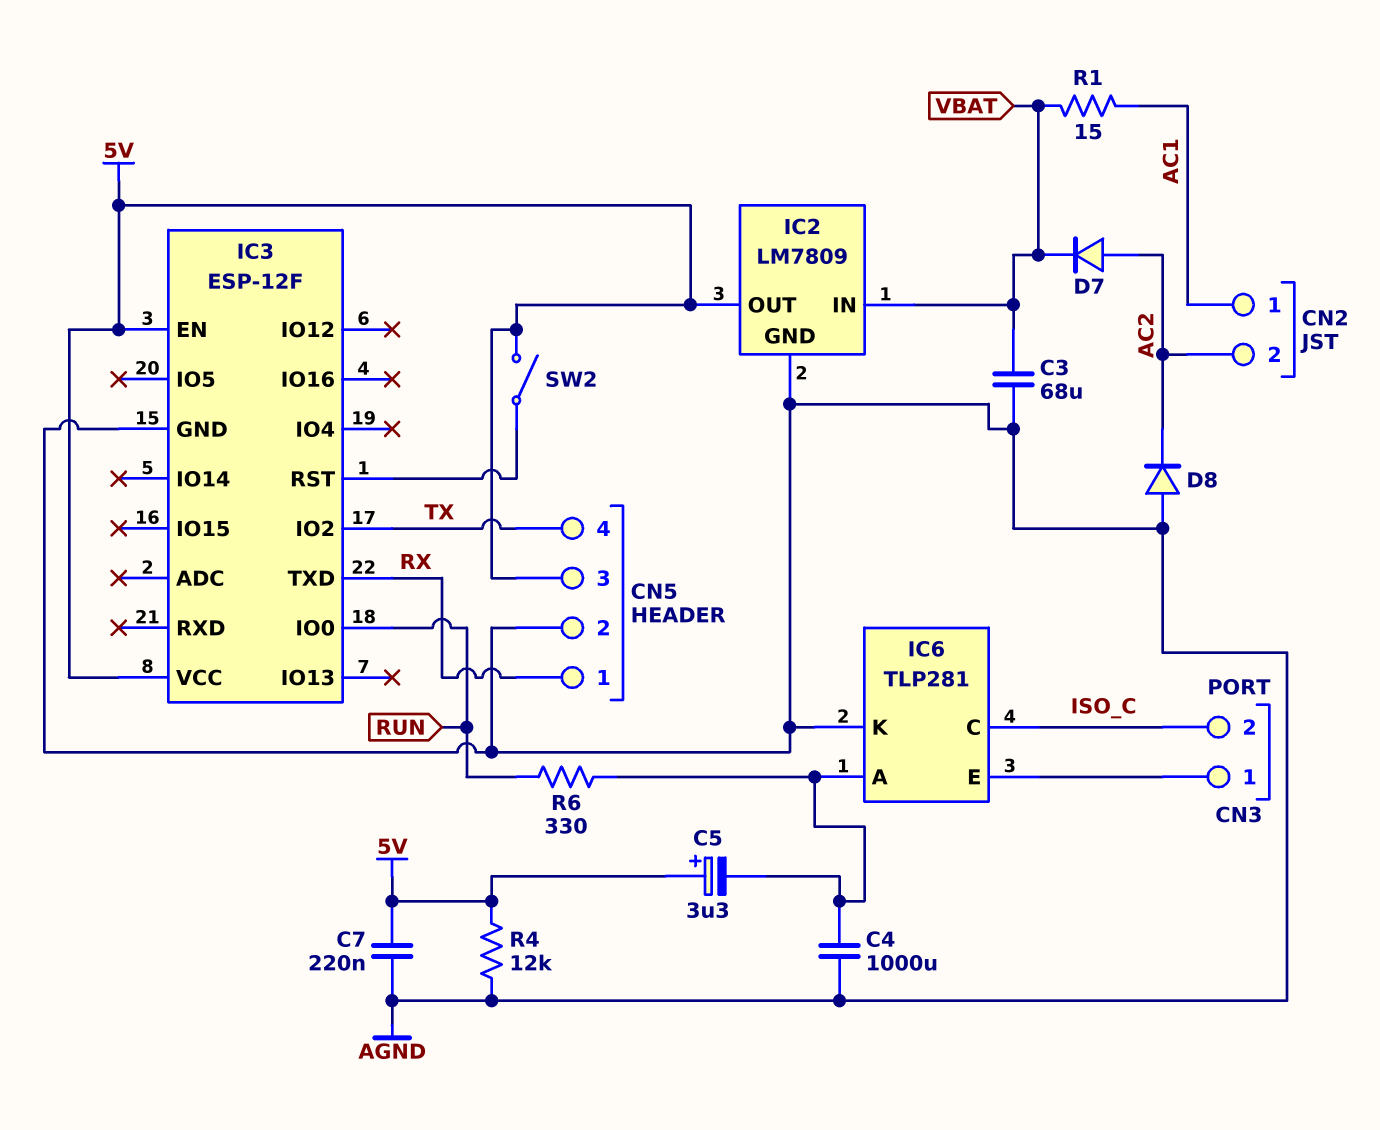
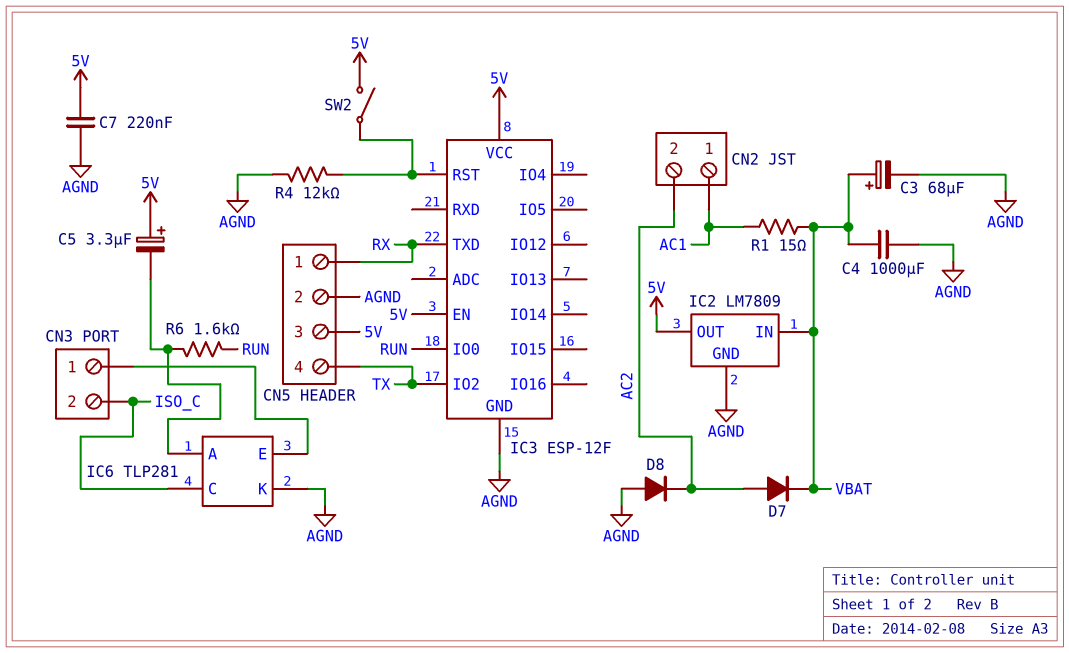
C3: 68uF (AGND, VBAT) -> 68uF (plus VBAT, minus AGND)
C4: 1000uF (AGND, IC6/A) -> 1000uF (AGND, VBAT)
R4: 12k (5V, AGND) -> 12k (AGND, IC3/RST)
R6: 330 (IC6/A, RUN) -> 1.6k (IC6/A, RUN)

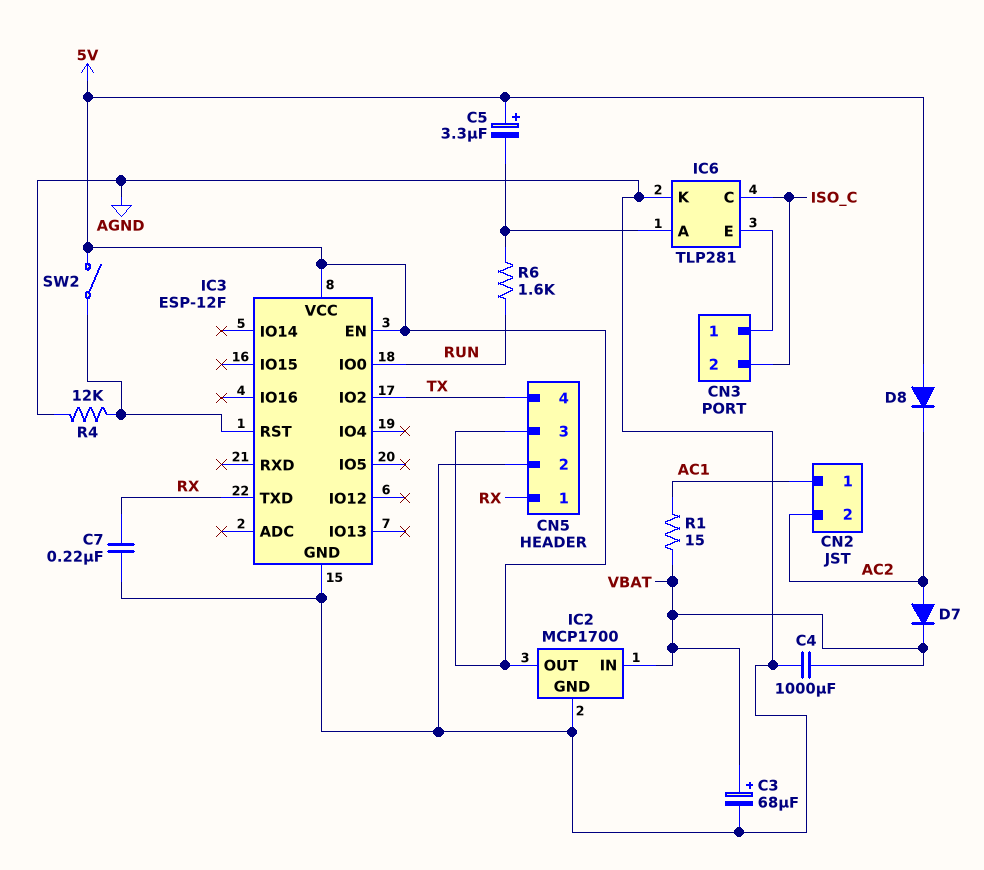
C7: 220nF (5V, AGND) -> 220nF (AGND, RX)
D8: diode (A AGND, K AC2) -> diode (A 5V, K AC2)
IC2: LM7809 -> MCP1700

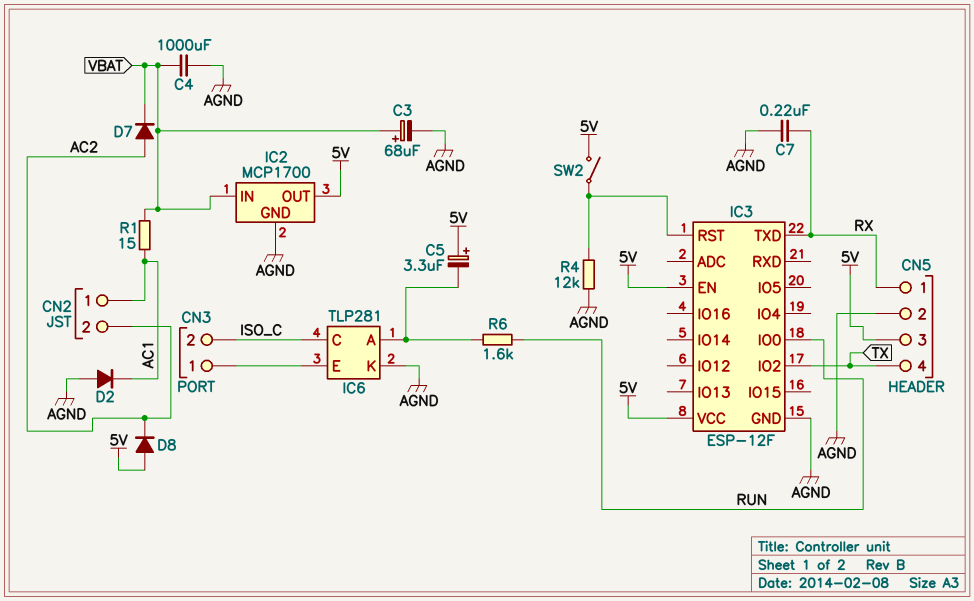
D2: none -> diode (A AGND, K AC1)

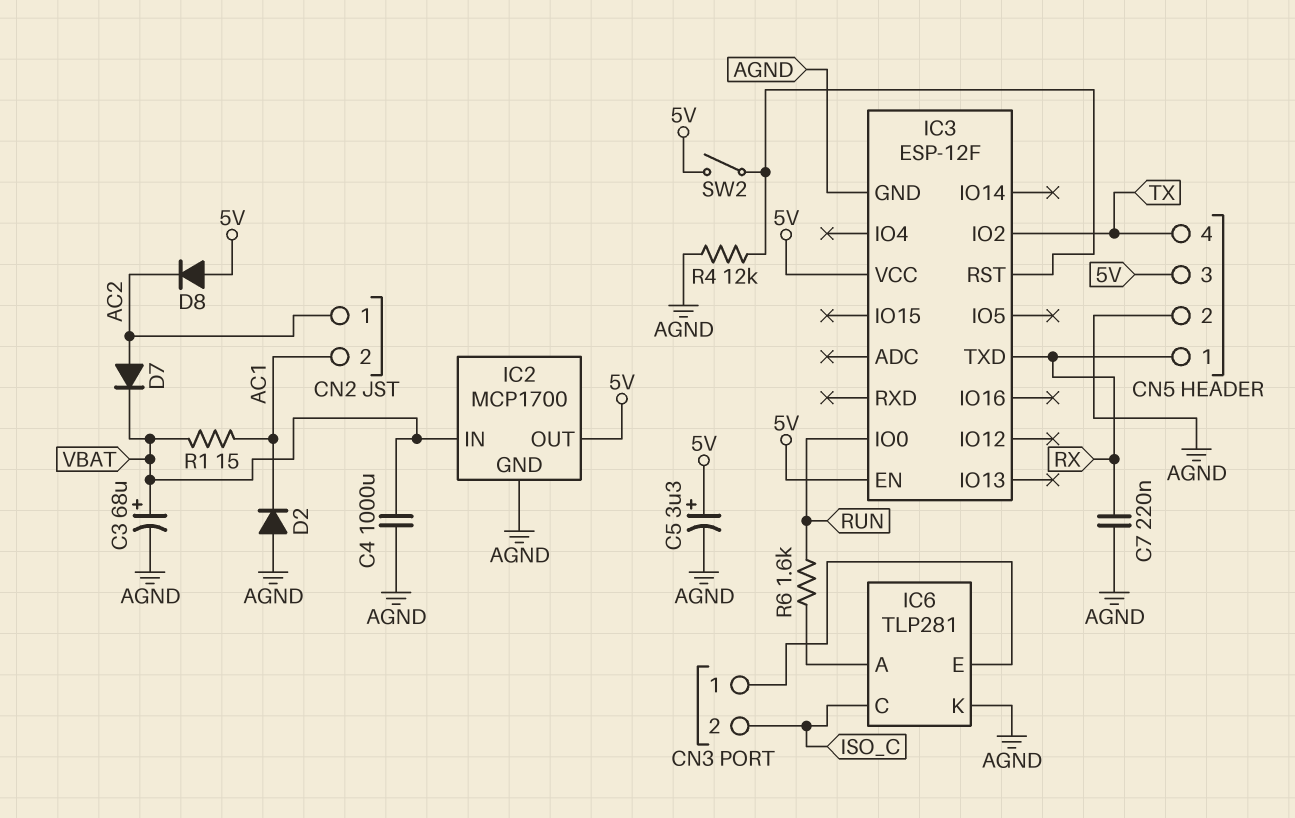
C5: 3.3uF (plus 5V, minus IC6/A) -> 3.3uF (plus 5V, minus AGND)
CN2 pin 1: AC1 -> AC2
CN2 pin 2: AC2 -> AC1

